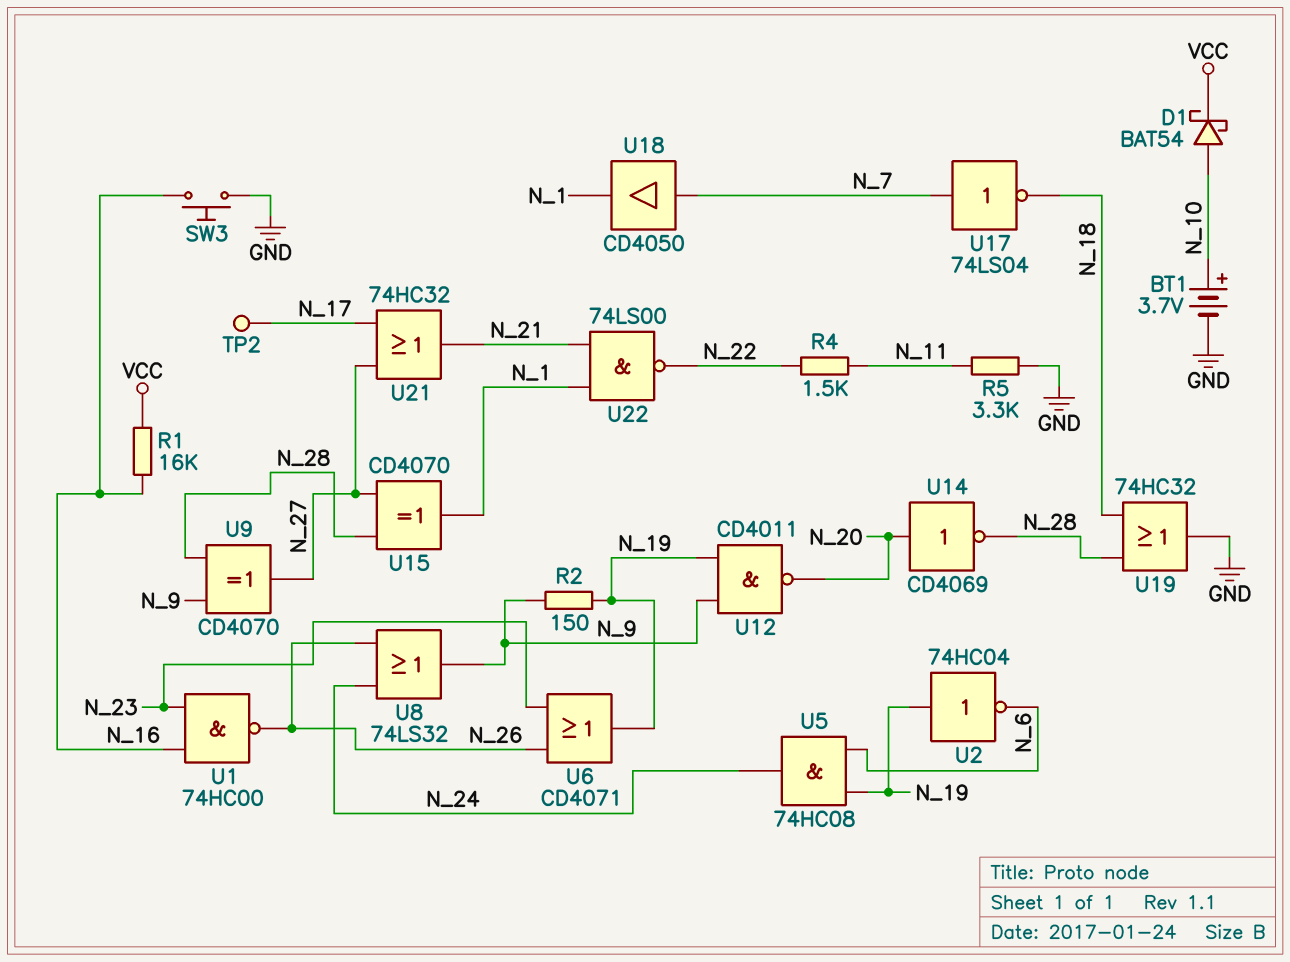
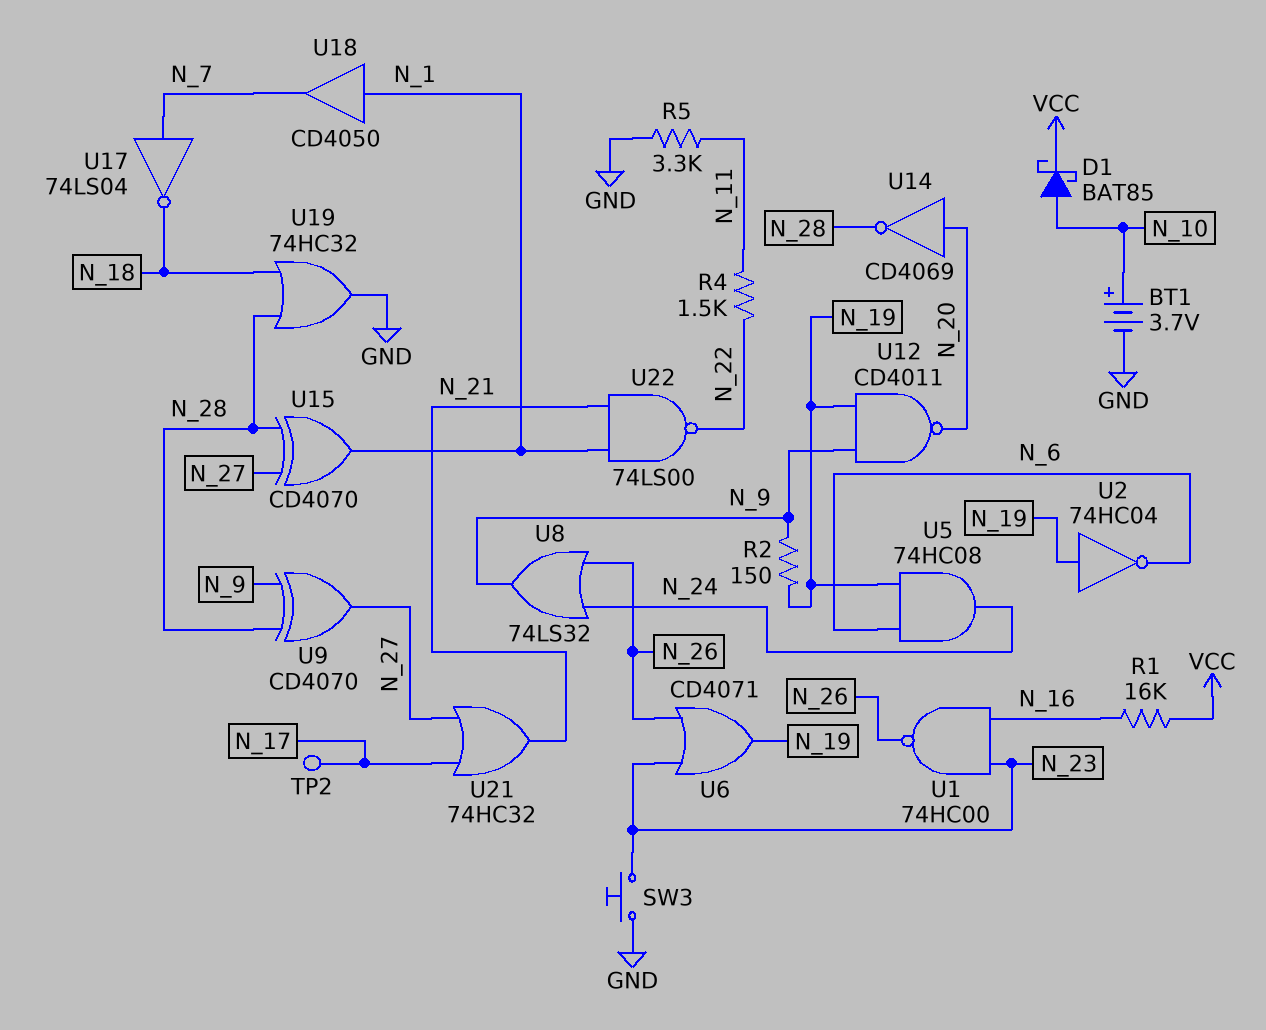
D1: schottky BAT54 (A N_10, K VCC) -> schottky BAT85 (A N_10, K VCC)
SW3: button (GND, N_16) -> button (GND, N_23)
U18: buffer CD4050 (in N_7, out N_1) -> buffer CD4050 (in N_1, out N_7)

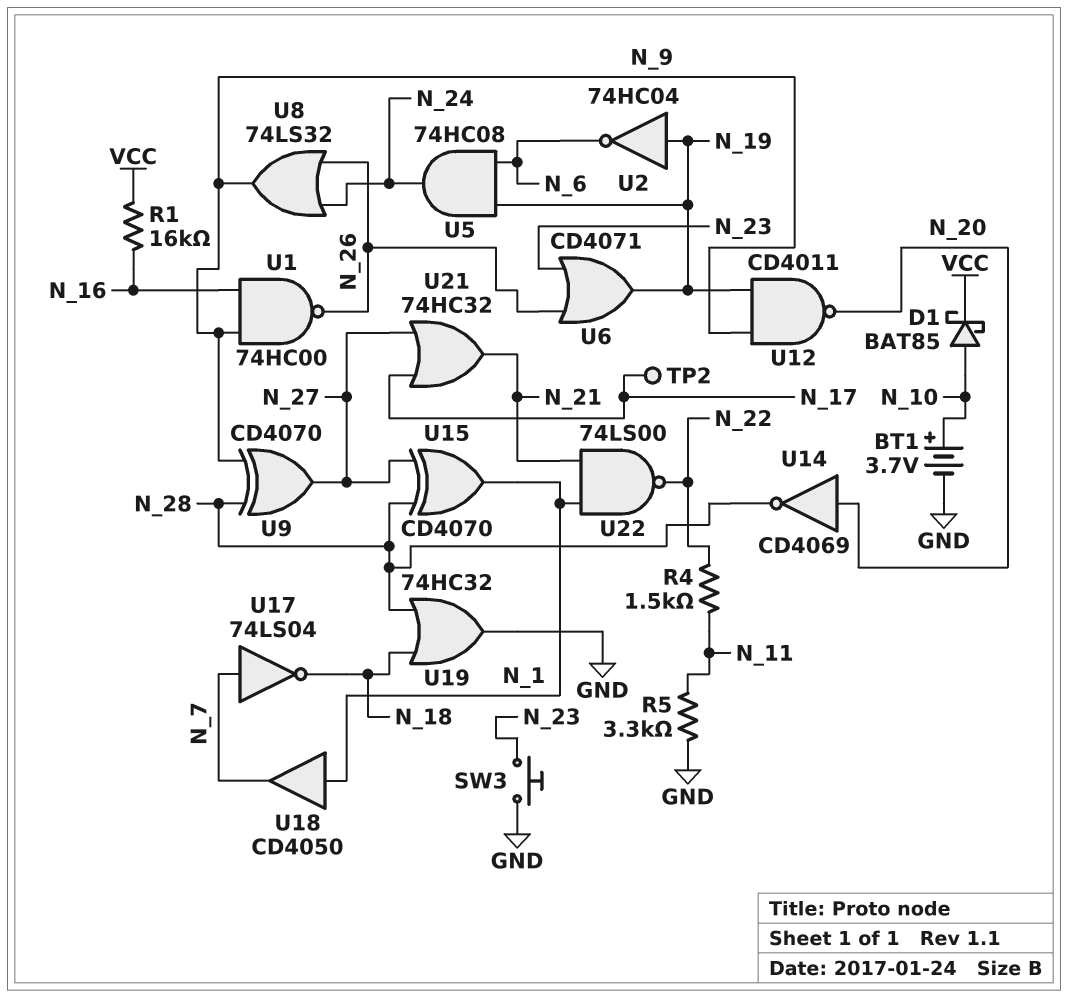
R2: 150 (N_9, N_19) -> none
U1: NAND 74HC00 (in N_16, in N_23, out N_26) -> NAND 74HC00 (in N_9, in N_16, out N_26)

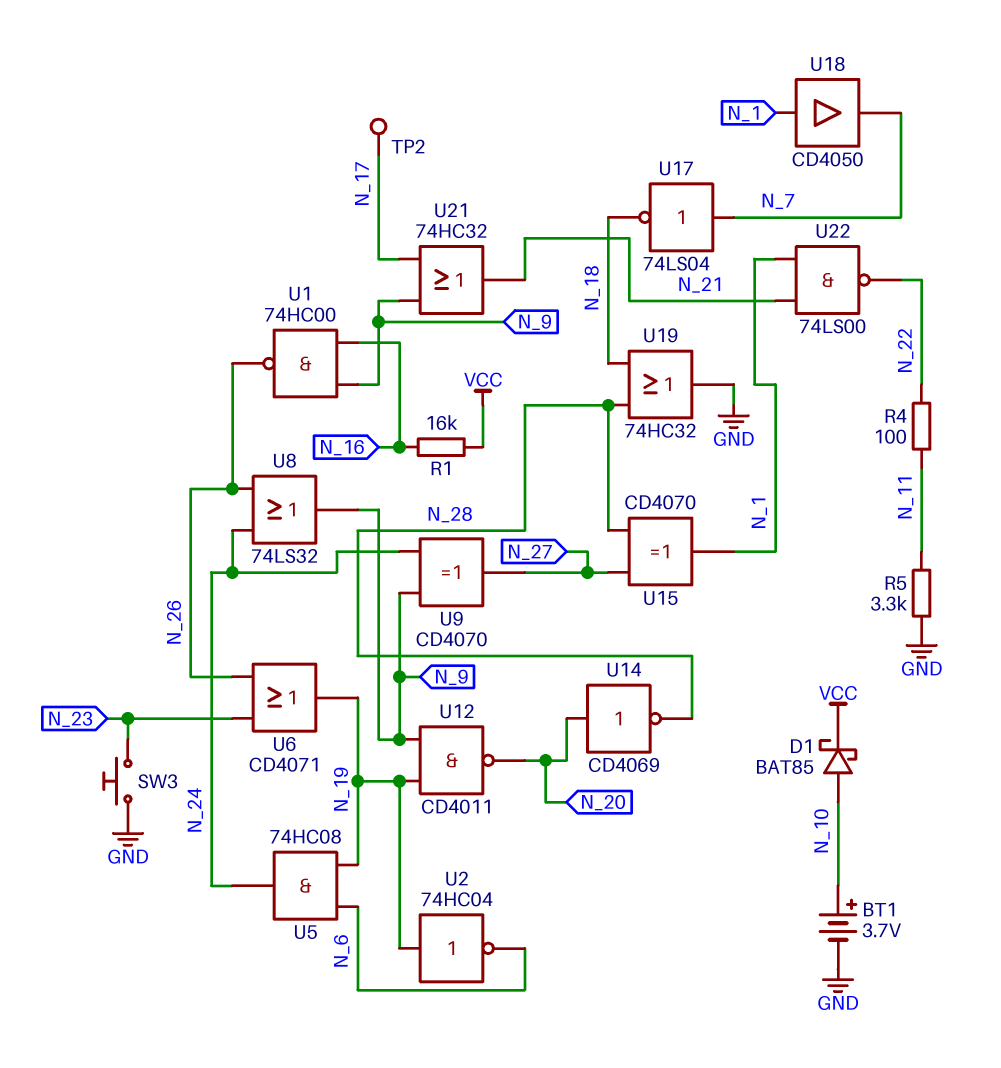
R4: 1.5k (N_11, N_22) -> 100 (N_11, N_22)
U9: XOR CD4070 (in N_9, in N_28, out N_27) -> XOR CD4070 (in N_9, in N_24, out N_27)
U21: OR 74HC32 (in N_17, in N_27, out N_21) -> OR 74HC32 (in N_9, in N_17, out N_21)

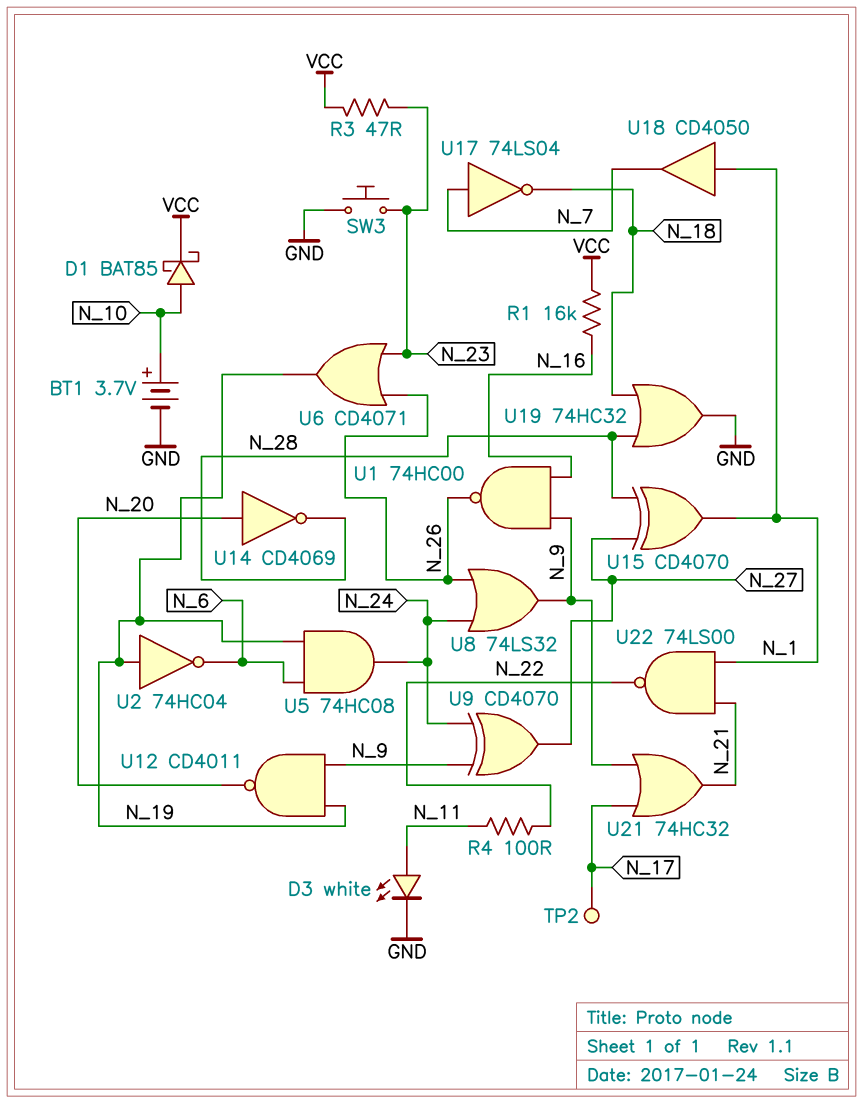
D3: none -> LED white (A N_11, K GND)
R3: none -> 47 (N_23, VCC)
R5: 3.3k (GND, N_11) -> none

